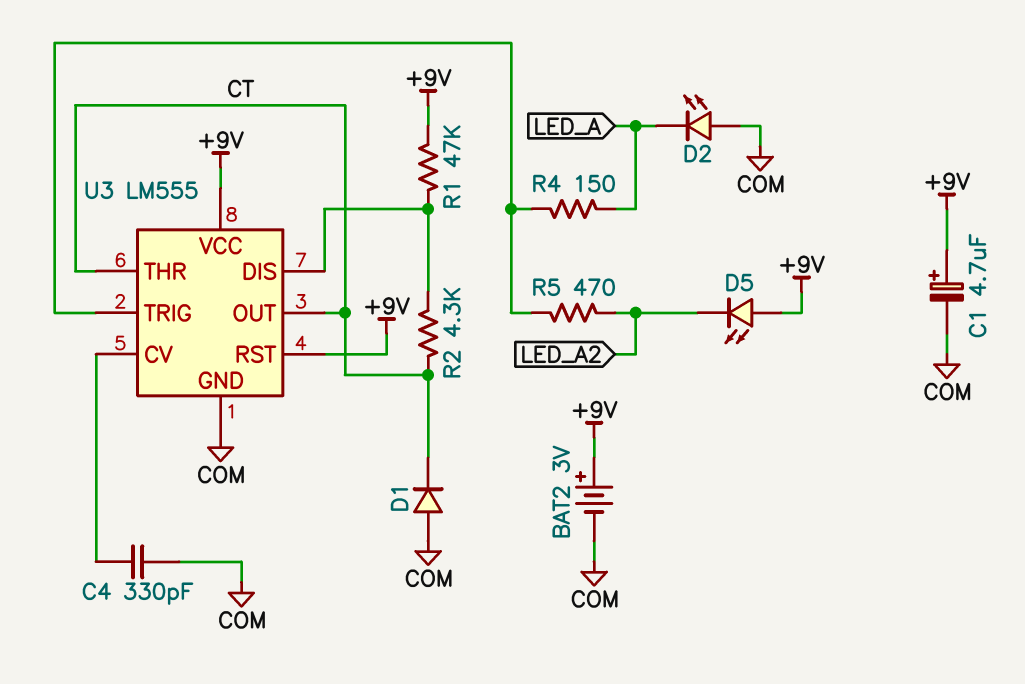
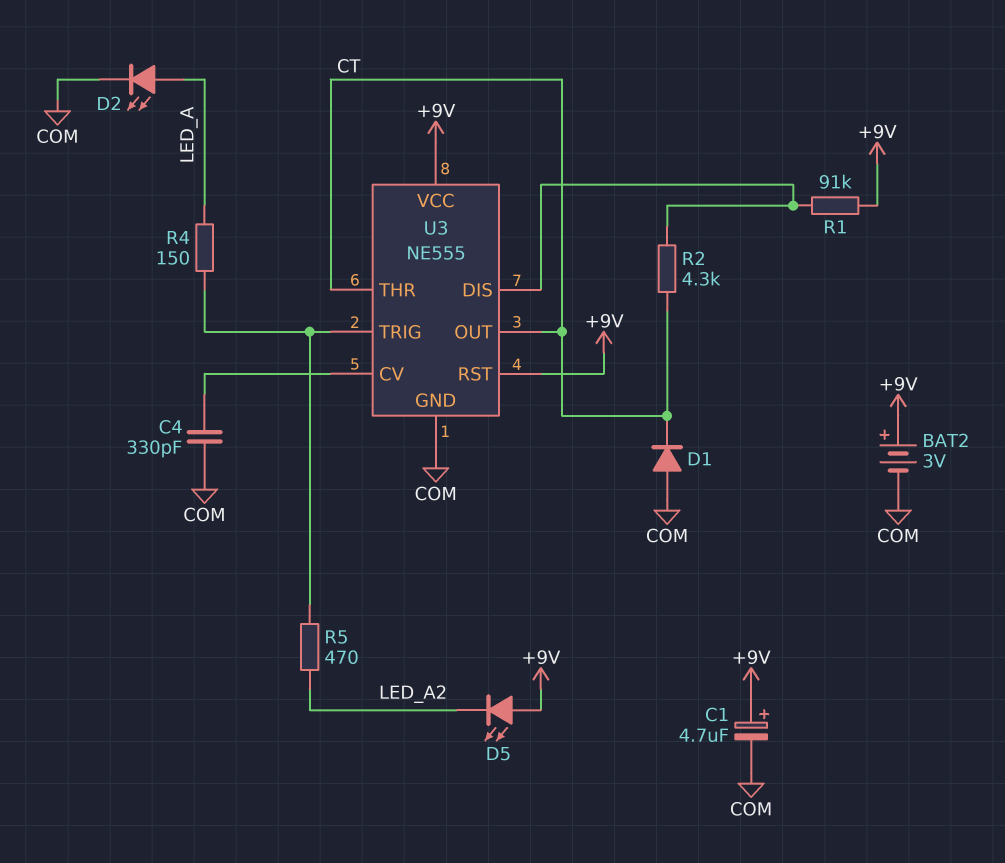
D2: LED (A COM, K LED_A) -> LED (A LED_A, K COM)
R1: 47k (+9V, U3/DIS) -> 91k (+9V, U3/DIS)
U3: LM555 -> NE555

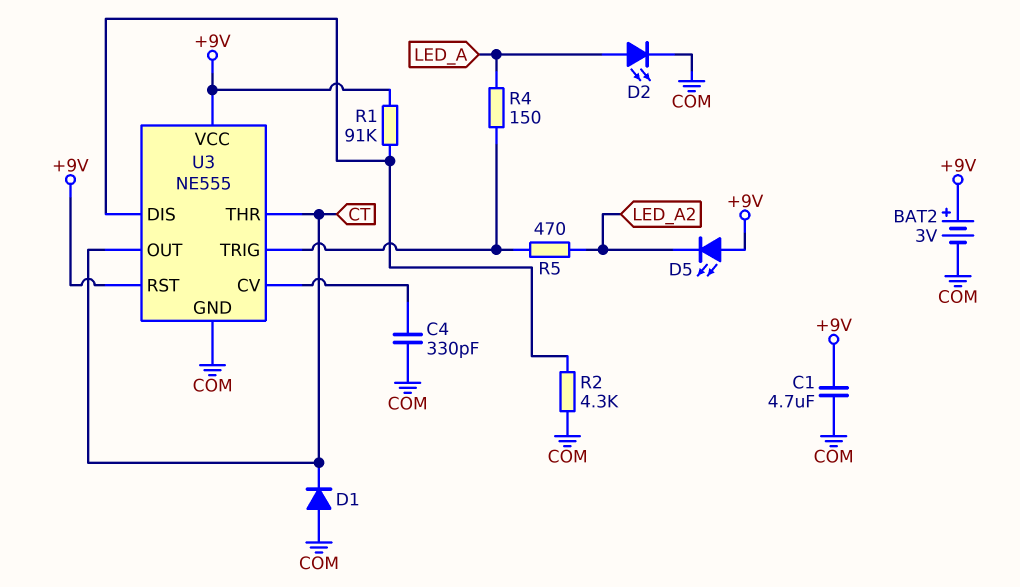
C1: 4.7uF (plus +9V, minus COM) -> 4.7uF (+9V, COM)
R2: 4.3k (CT, U3/DIS) -> 4.3k (COM, U3/DIS)

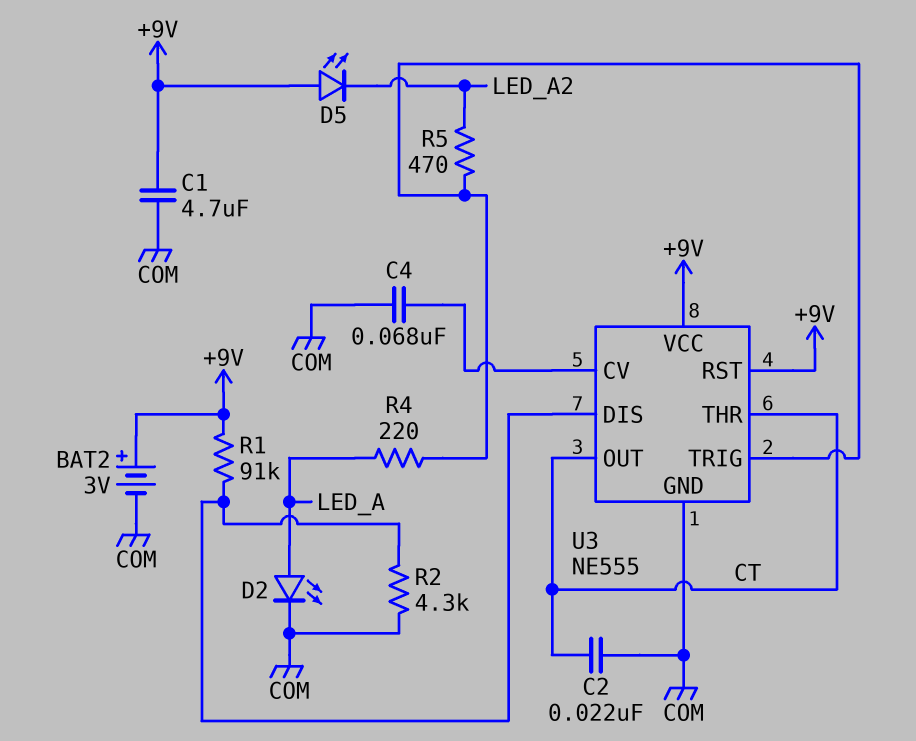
C2: none -> 22nF (COM, CT)
C4: 330pF (COM, U3/CV) -> 68nF (COM, U3/CV)
D1: diode (A COM, K CT) -> none
R4: 150 (LED_A, U3/TRIG) -> 220 (LED_A, U3/TRIG)

